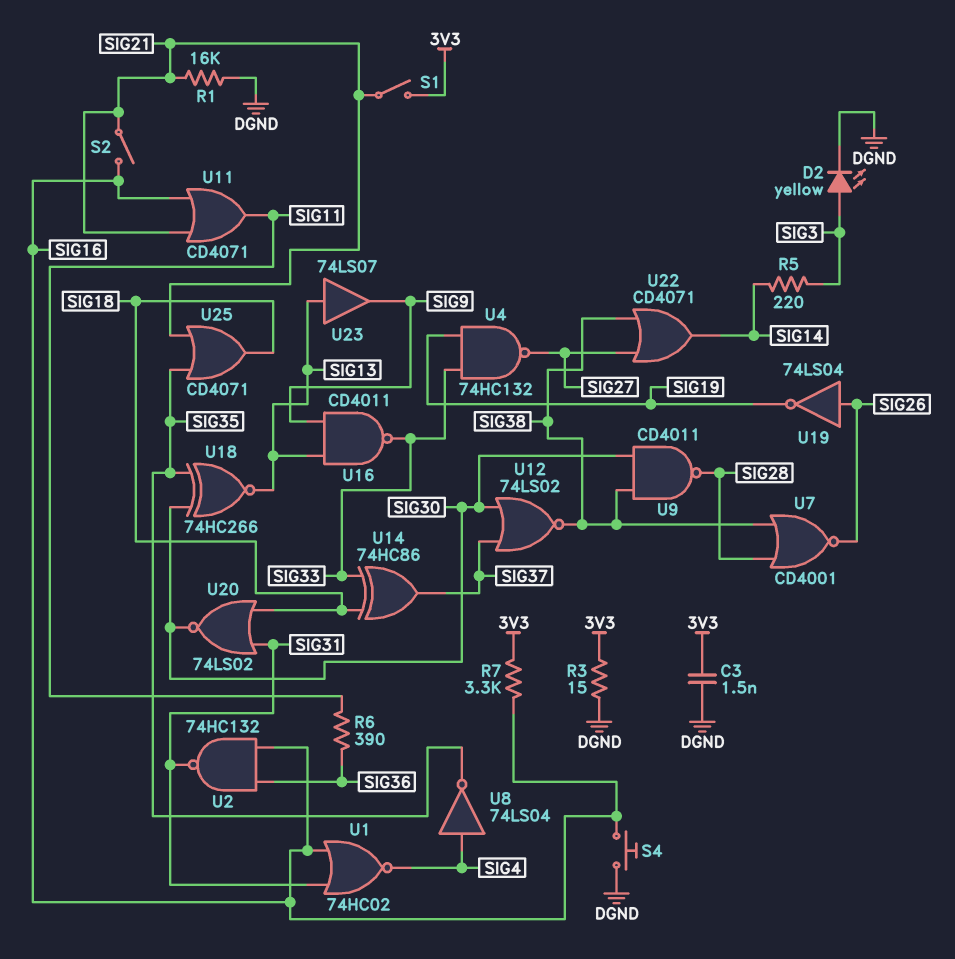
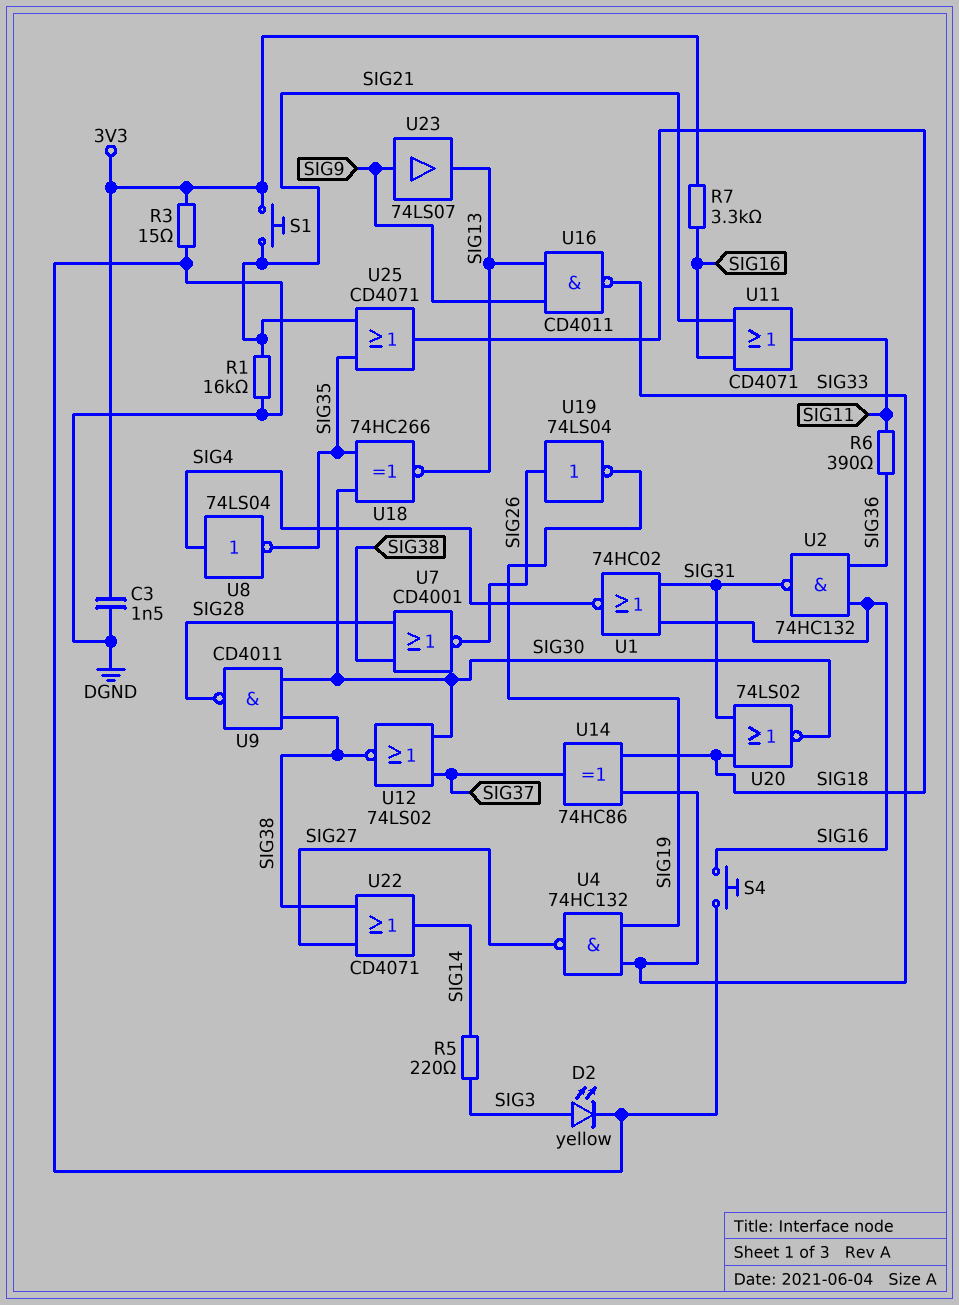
S1: switch (3V3, SIG21) -> button (3V3, SIG21)
S2: switch (SIG16, SIG21) -> none
U23: buffer 74LS07 (in SIG13, out SIG9) -> buffer 74LS07 (in SIG9, out SIG13)

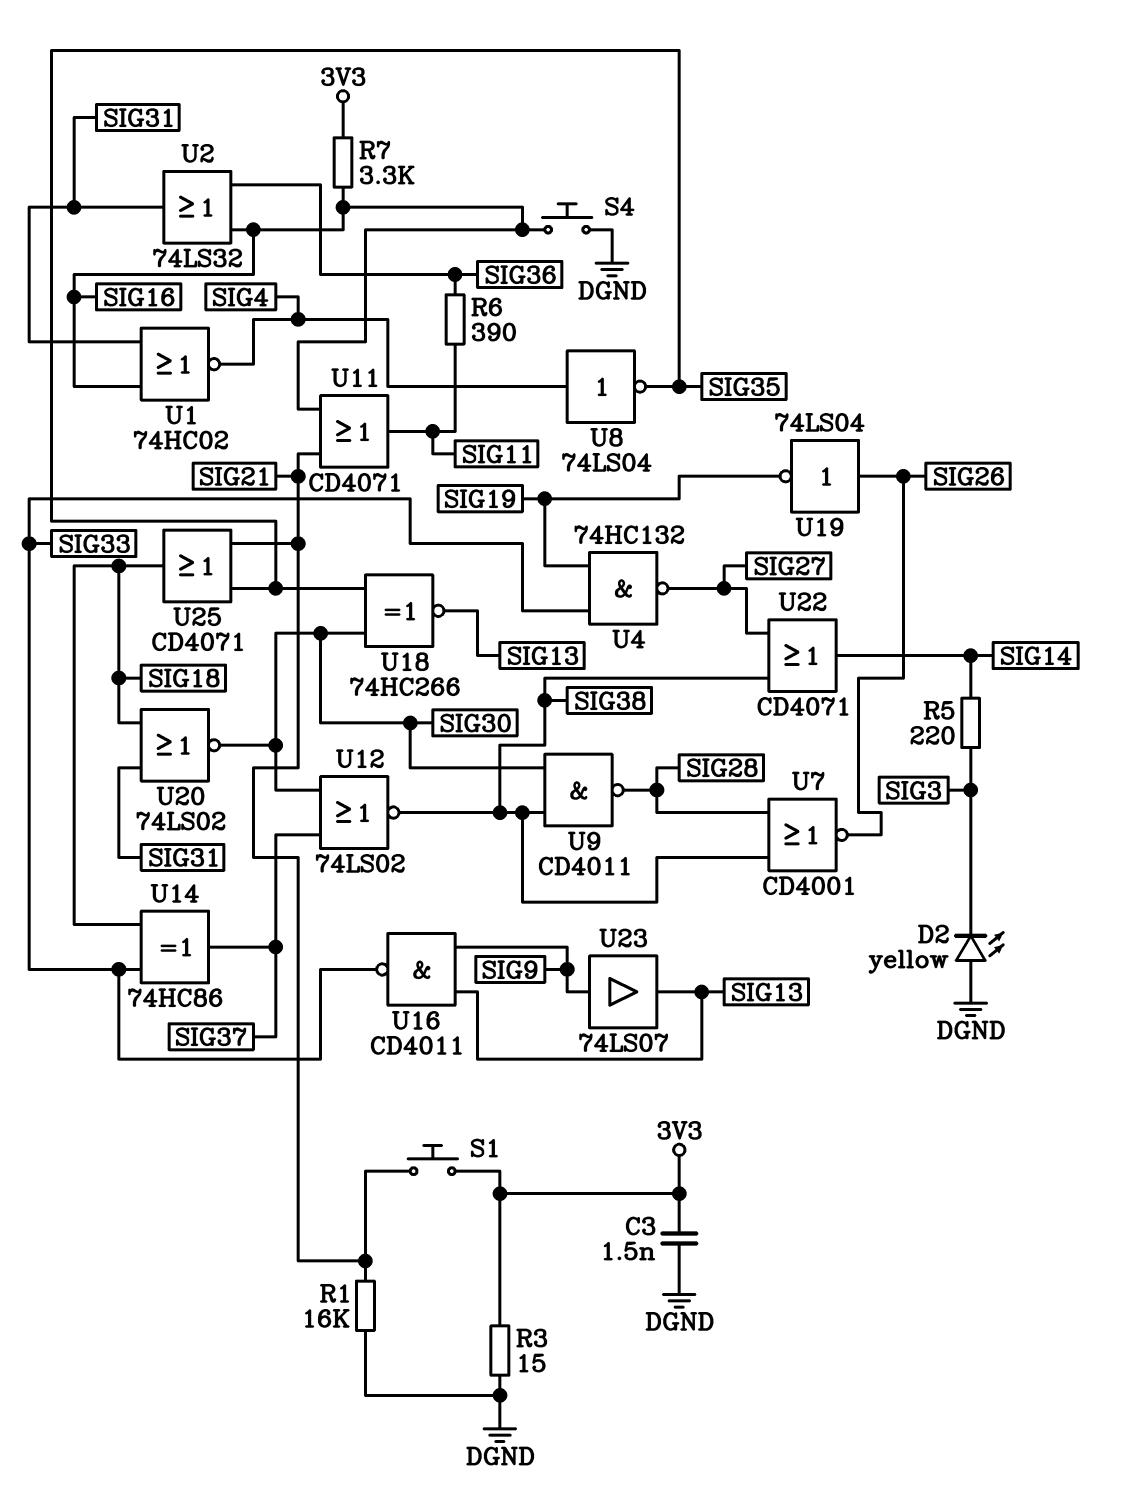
D2: LED yellow (A SIG3, K DGND) -> LED yellow (A DGND, K SIG3)
U2: NAND 74HC132 (in SIG16, in SIG36, out SIG31) -> OR 74LS32 (in SIG16, in SIG36, out SIG31)

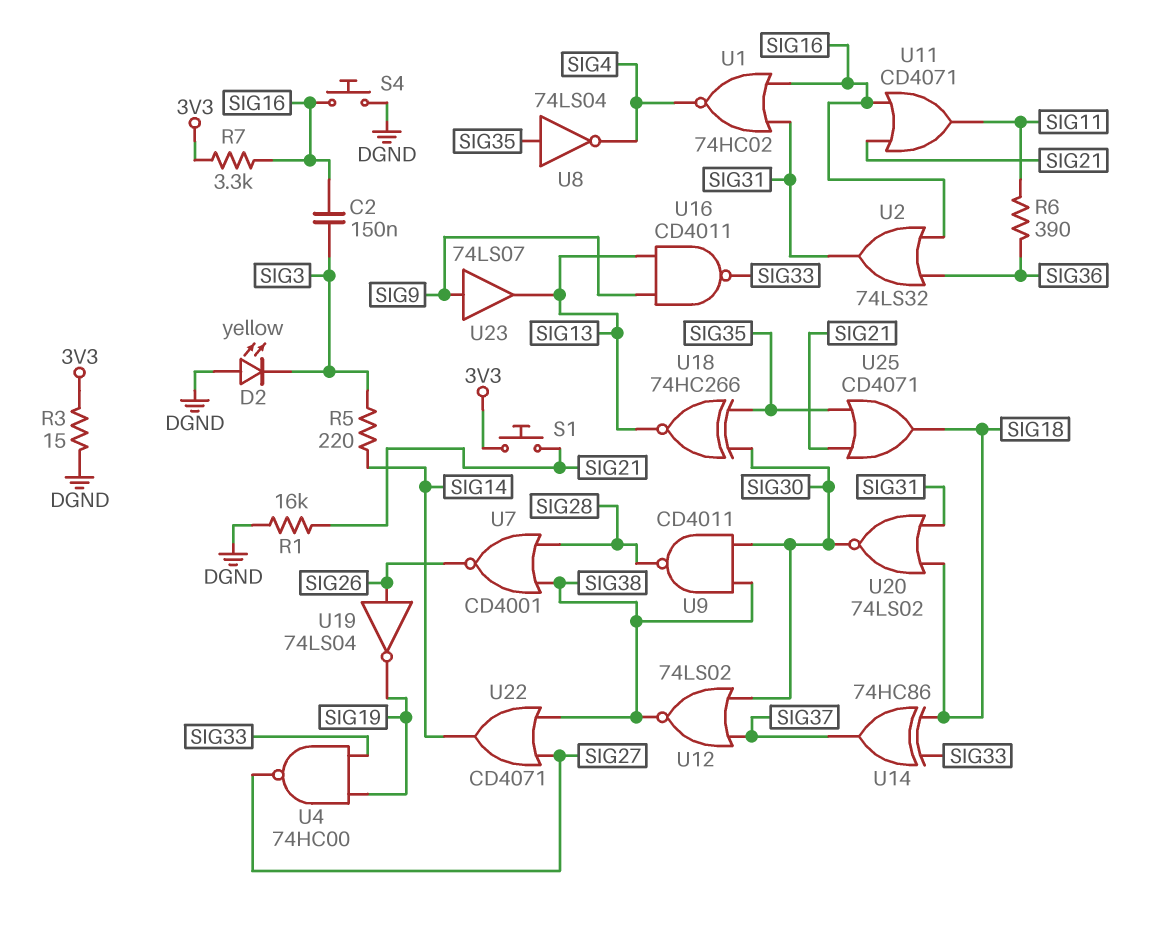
C2: none -> 150nF (SIG3, SIG16)
C3: 1.5nF (3V3, DGND) -> none
U4: NAND 74HC132 (in SIG19, in SIG33, out SIG27) -> NAND 74HC00 (in SIG19, in SIG33, out SIG27)
U8: NOT 74LS04 (in SIG4, out SIG35) -> NOT 74LS04 (in SIG35, out SIG4)

